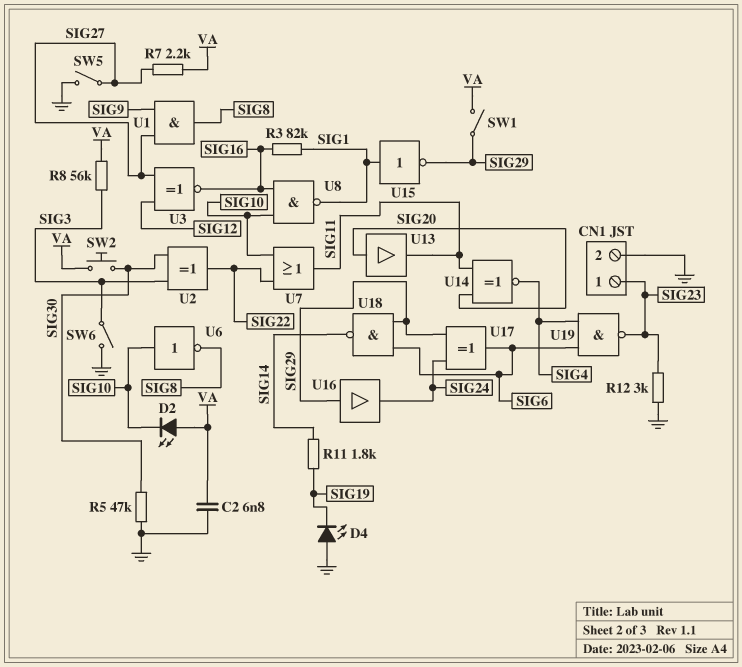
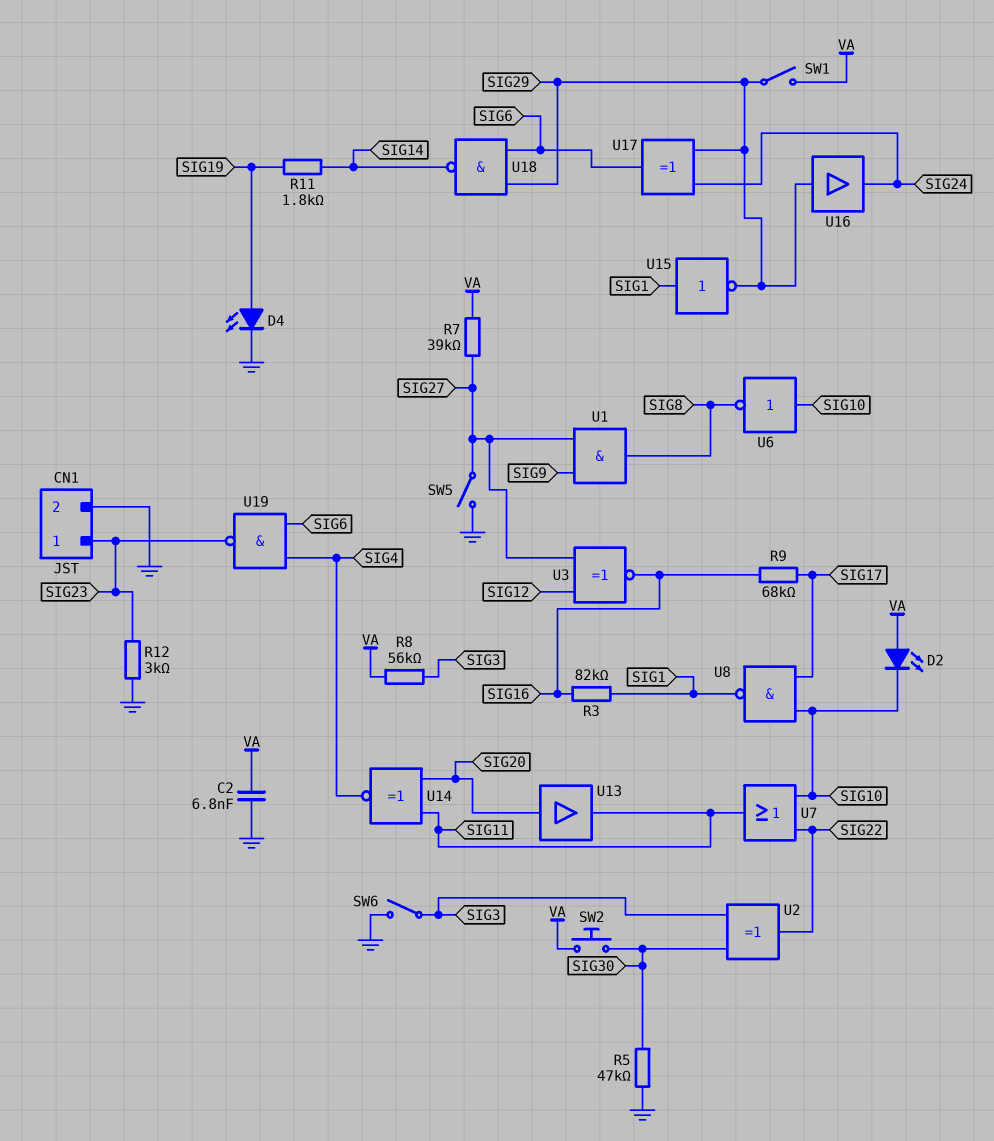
D4: LED (A GND, K SIG19) -> LED (A SIG19, K GND)
R7: 2.2k (SIG27, VA) -> 39k (SIG27, VA)
R9: none -> 68k (SIG16, SIG17)
U8: NAND (in SIG10, in SIG16, out SIG1) -> NAND (in SIG10, in SIG17, out SIG1)

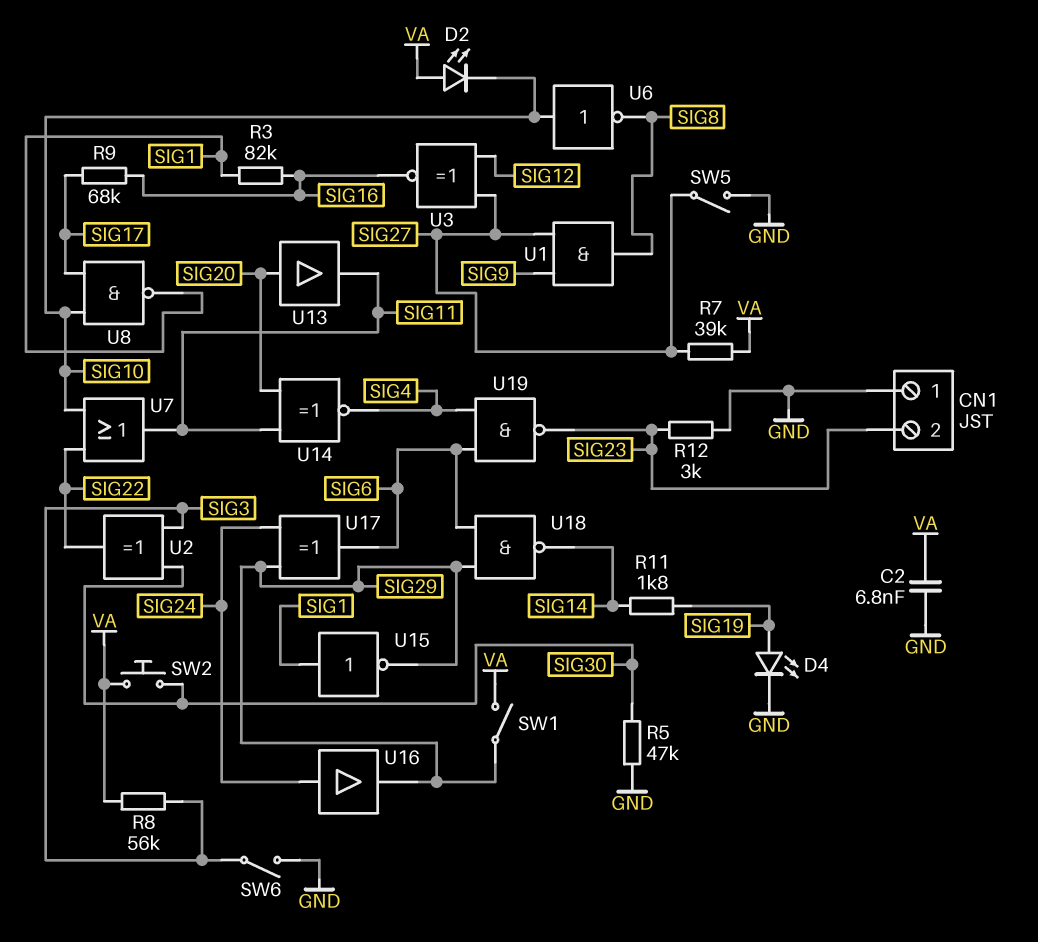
CN1 pin 1: SIG23 -> GND
CN1 pin 2: GND -> SIG23
U16: buffer (in SIG29, out SIG24) -> buffer (in SIG24, out SIG29)

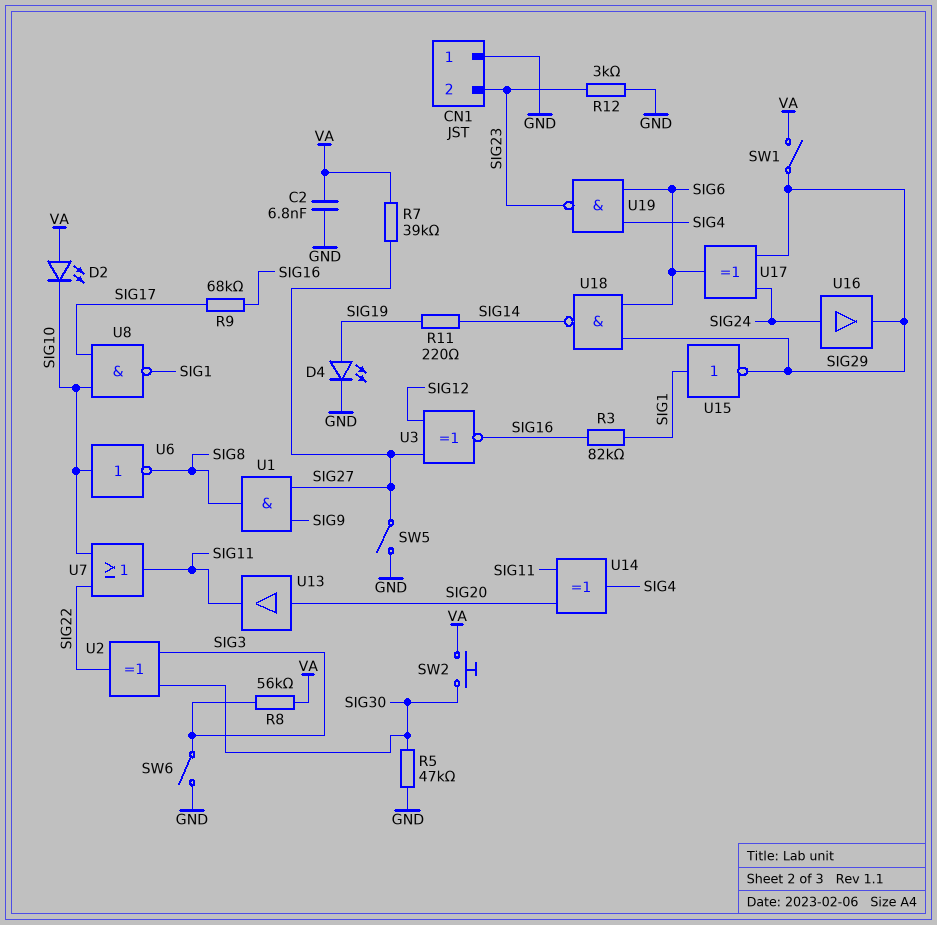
R11: 1.8k (SIG14, SIG19) -> 220 (SIG14, SIG19)
U14: XNOR (in SIG11, in SIG20, out SIG4) -> XOR (in SIG11, in SIG20, out SIG4)

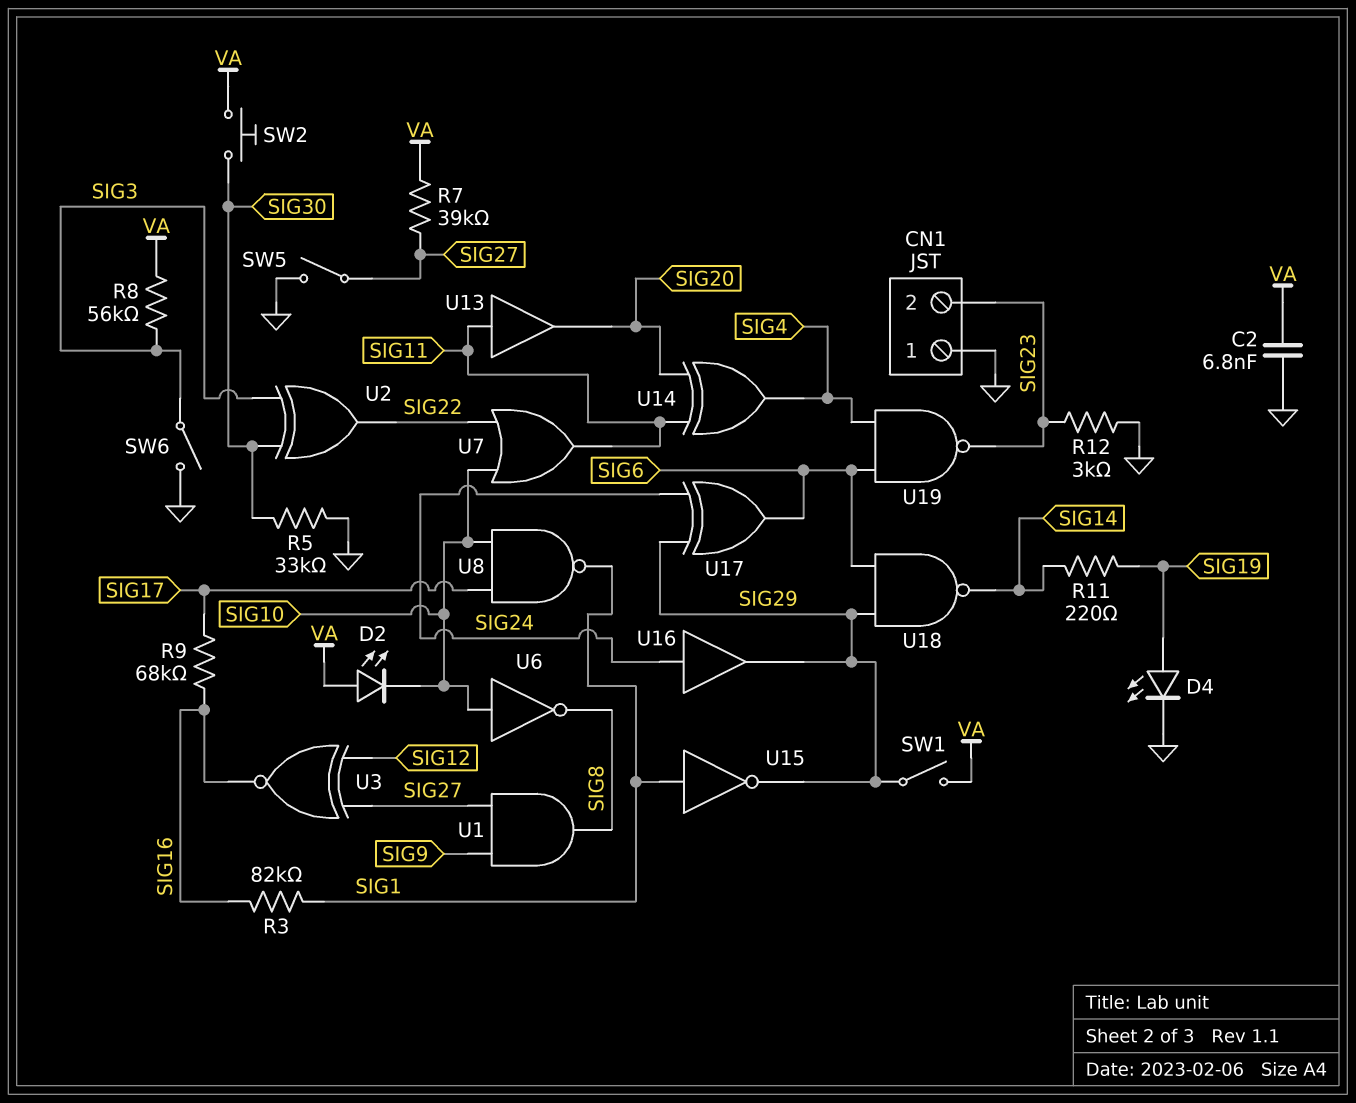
R5: 47k (GND, SIG30) -> 33k (GND, SIG30)
U13: buffer (in SIG20, out SIG11) -> buffer (in SIG11, out SIG20)

